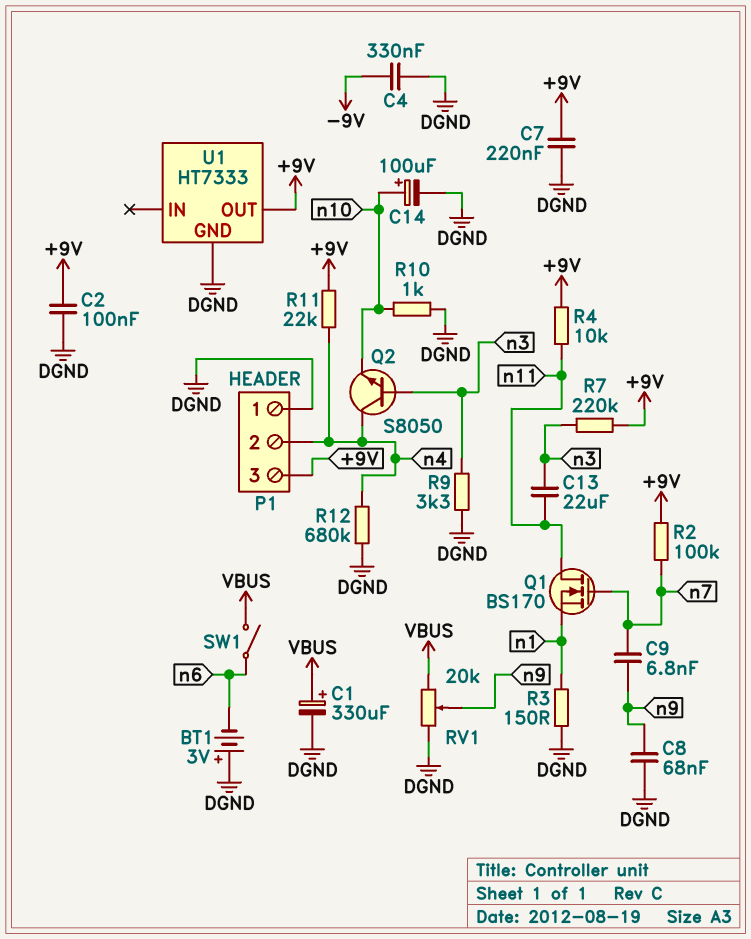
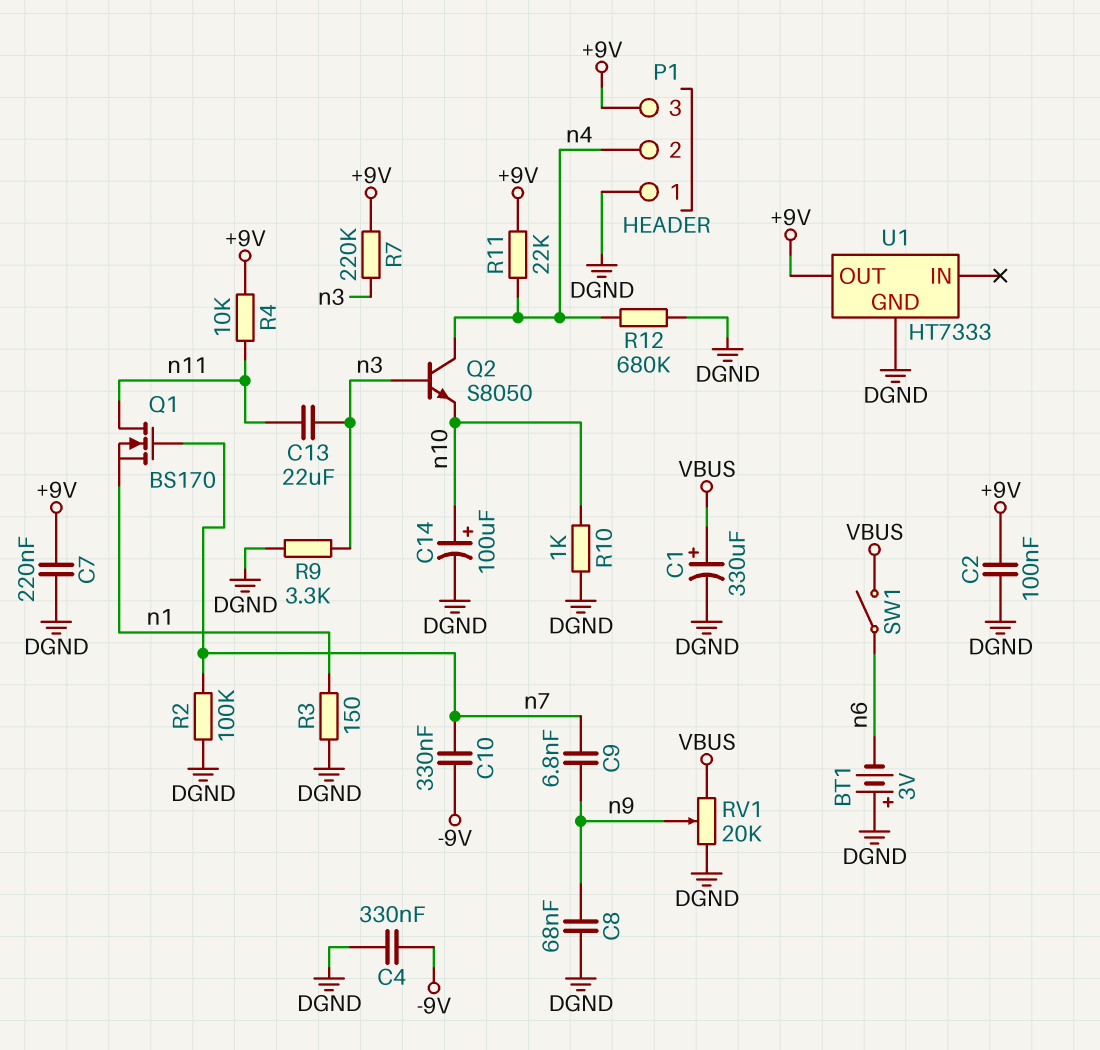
C10: none -> 330nF (-9V, n7)
R2: 100k (+9V, n7) -> 100k (DGND, n7)

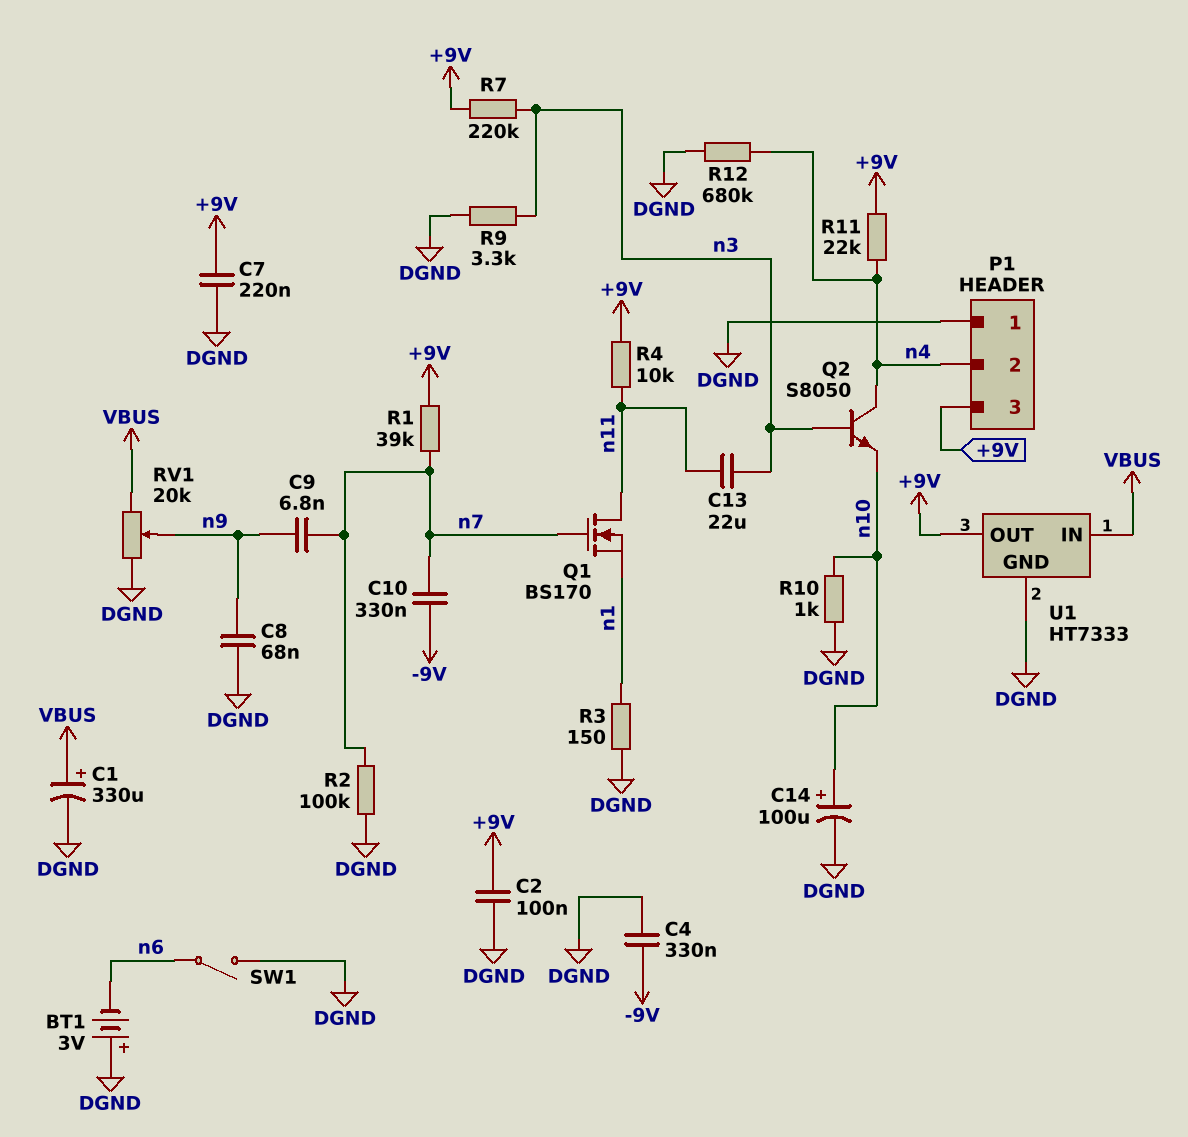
R1: none -> 39k (+9V, n7)
SW1: switch (VBUS, n6) -> switch (DGND, n6)
U1 pin IN: none -> VBUS

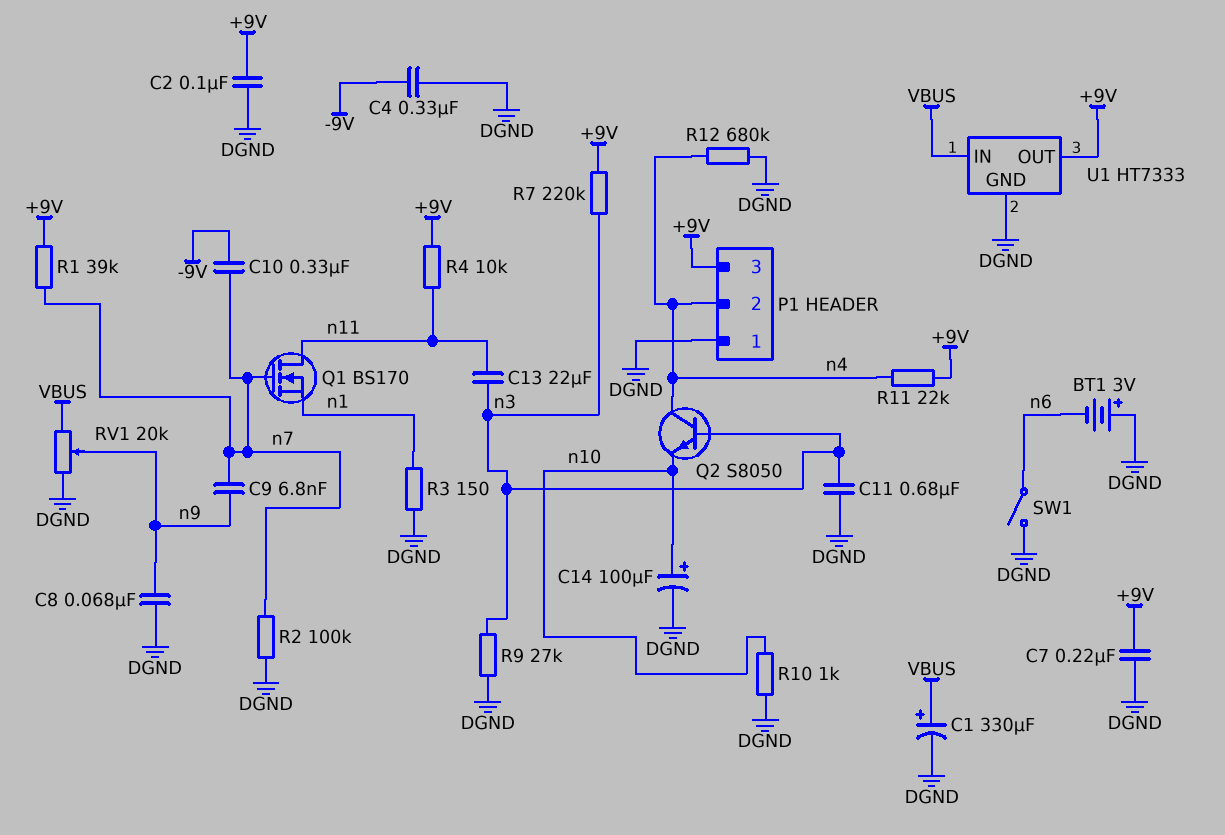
C11: none -> 680nF (DGND, n3)
R9: 3.3k (DGND, n3) -> 27k (DGND, n3)

